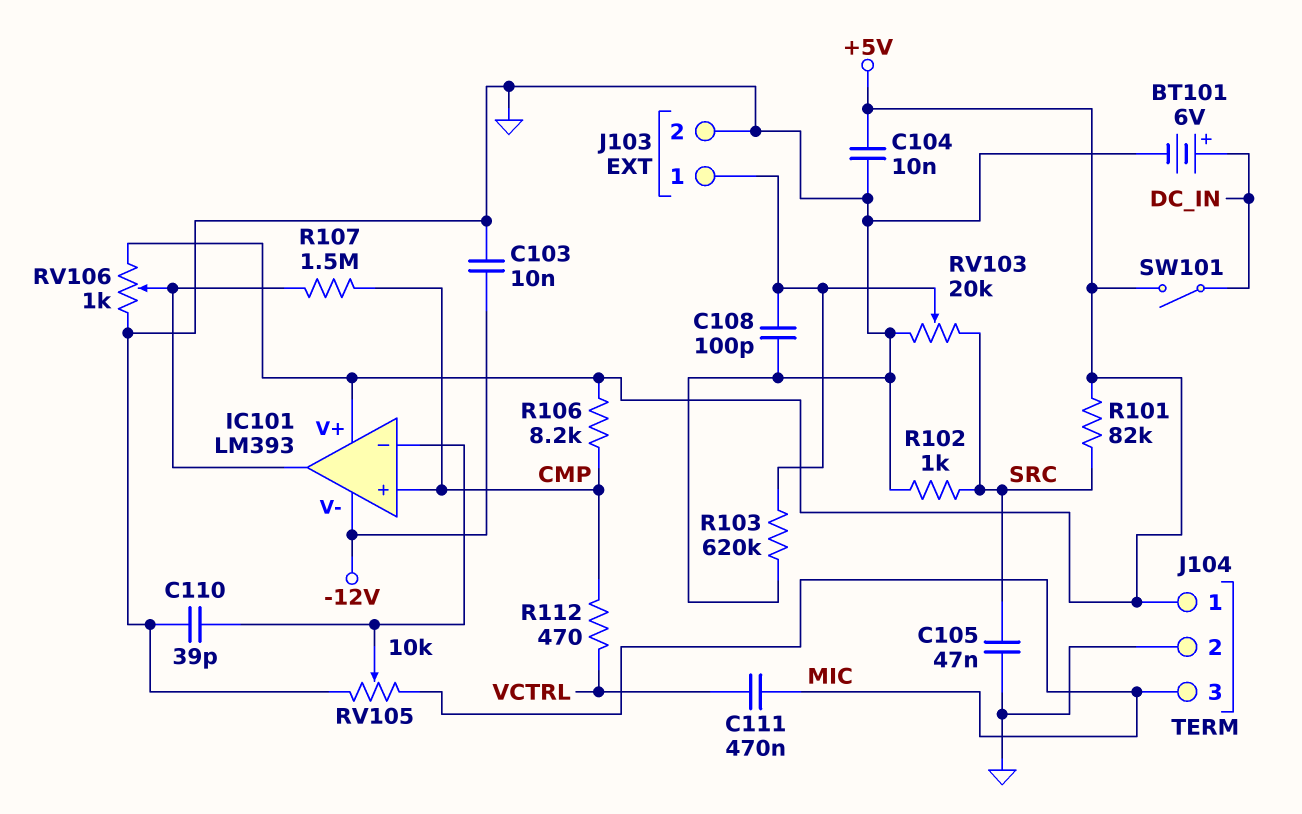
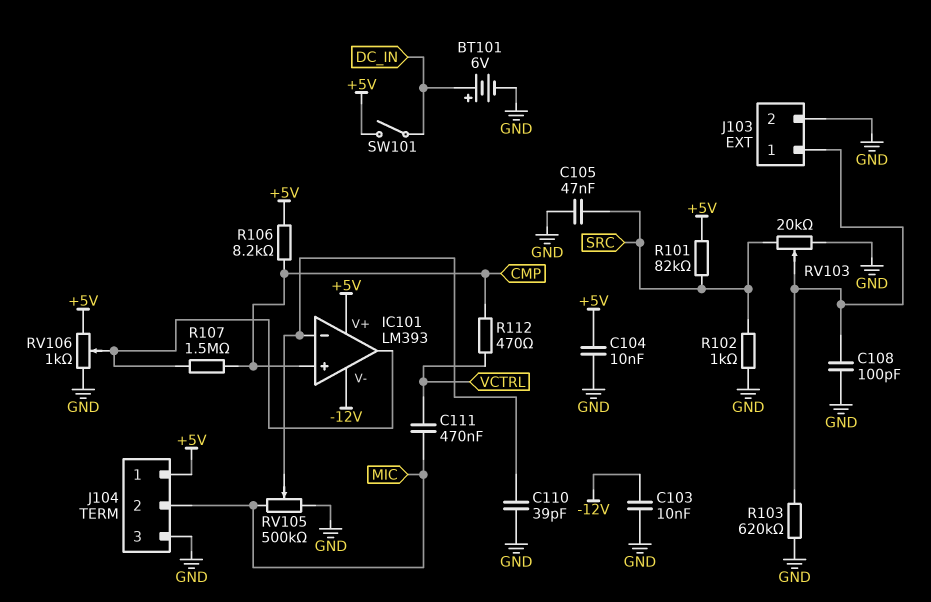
J104 pin 2: GND -> MIC
J104 pin 3: MIC -> GND
RV105: 10k (GND, MIC, wiper IC101/in-) -> 500k (GND, MIC, wiper IC101/in-)

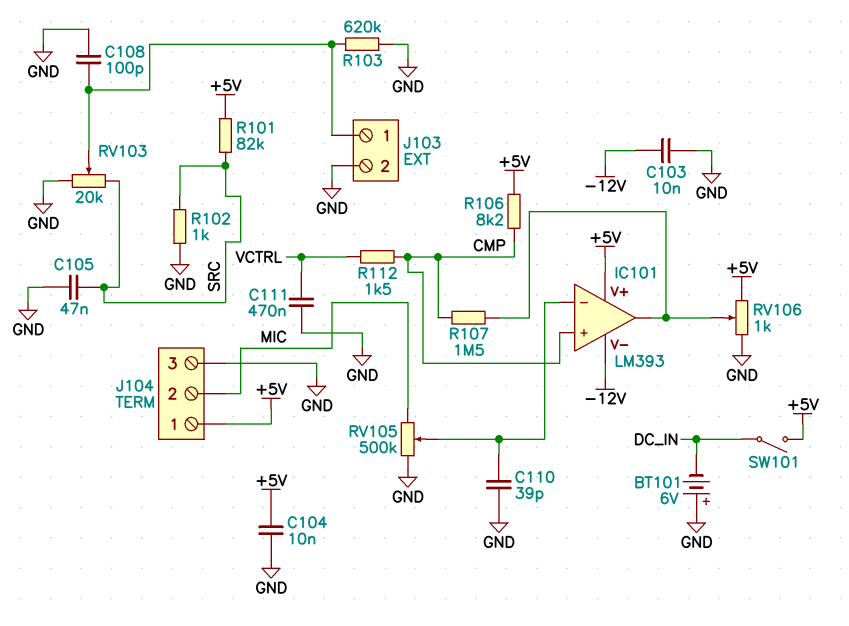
BT101: 6V (plus DC_IN, minus GND) -> 6V (plus GND, minus DC_IN)
C111: 470nF (MIC, VCTRL) -> 470nF (GND, VCTRL)
R112: 470 (CMP, VCTRL) -> 1.5k (CMP, VCTRL)

